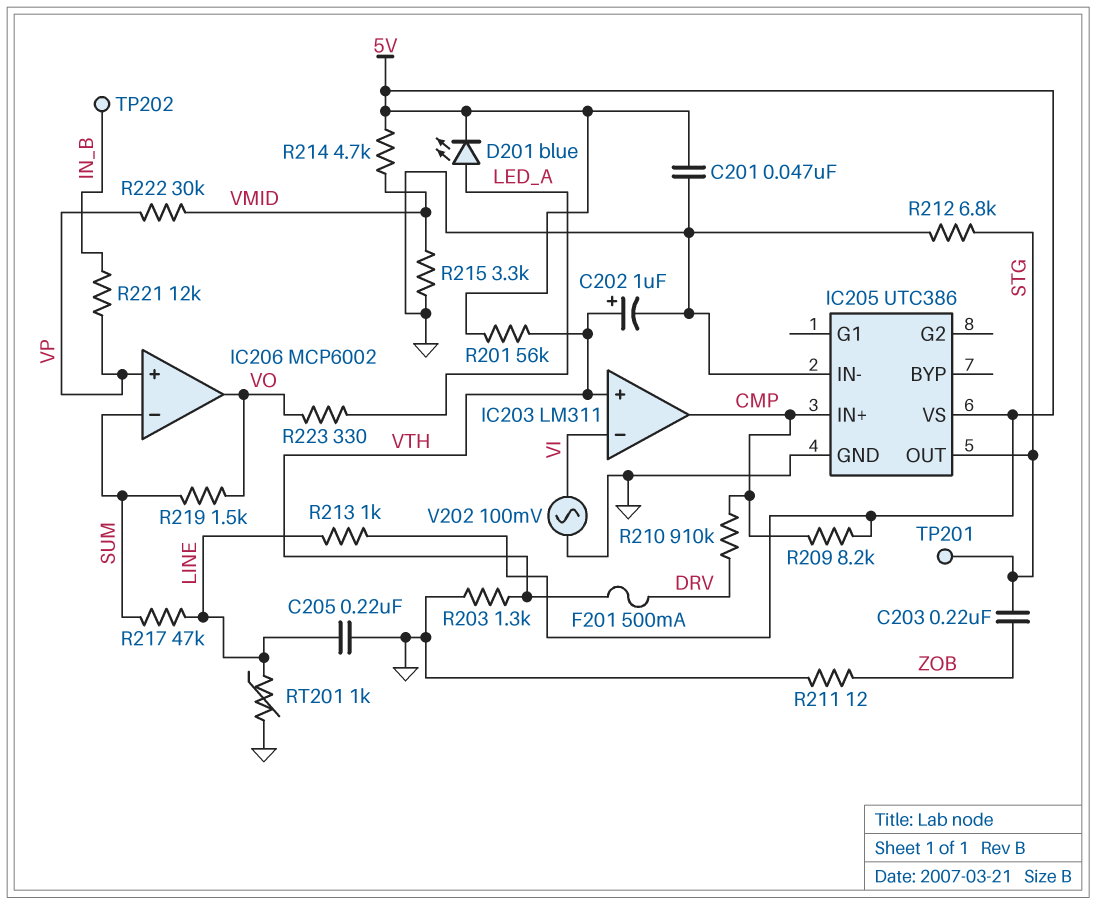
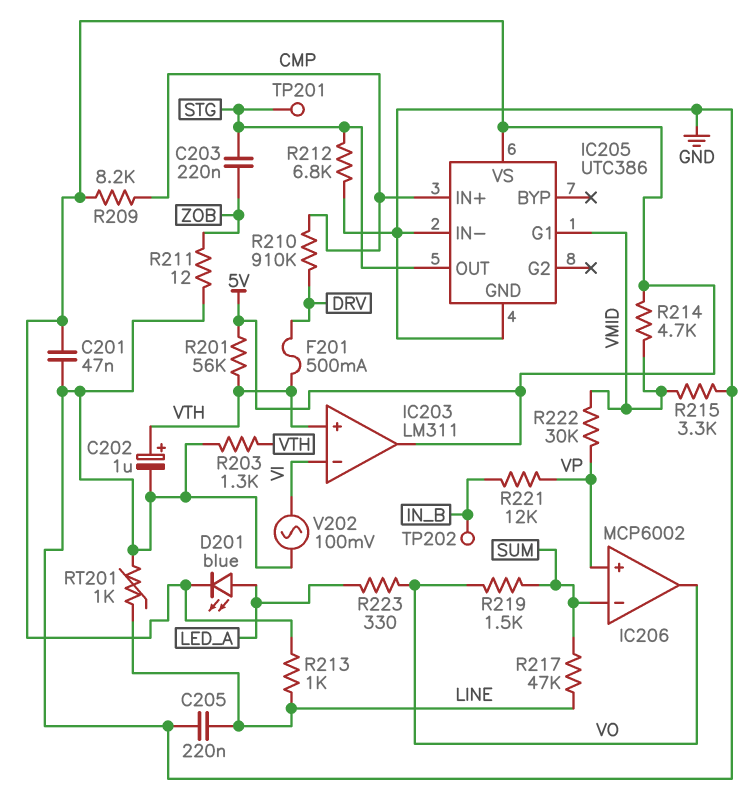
IC203 pin out: CMP -> 5V
IC205 pin G1: none -> VMID

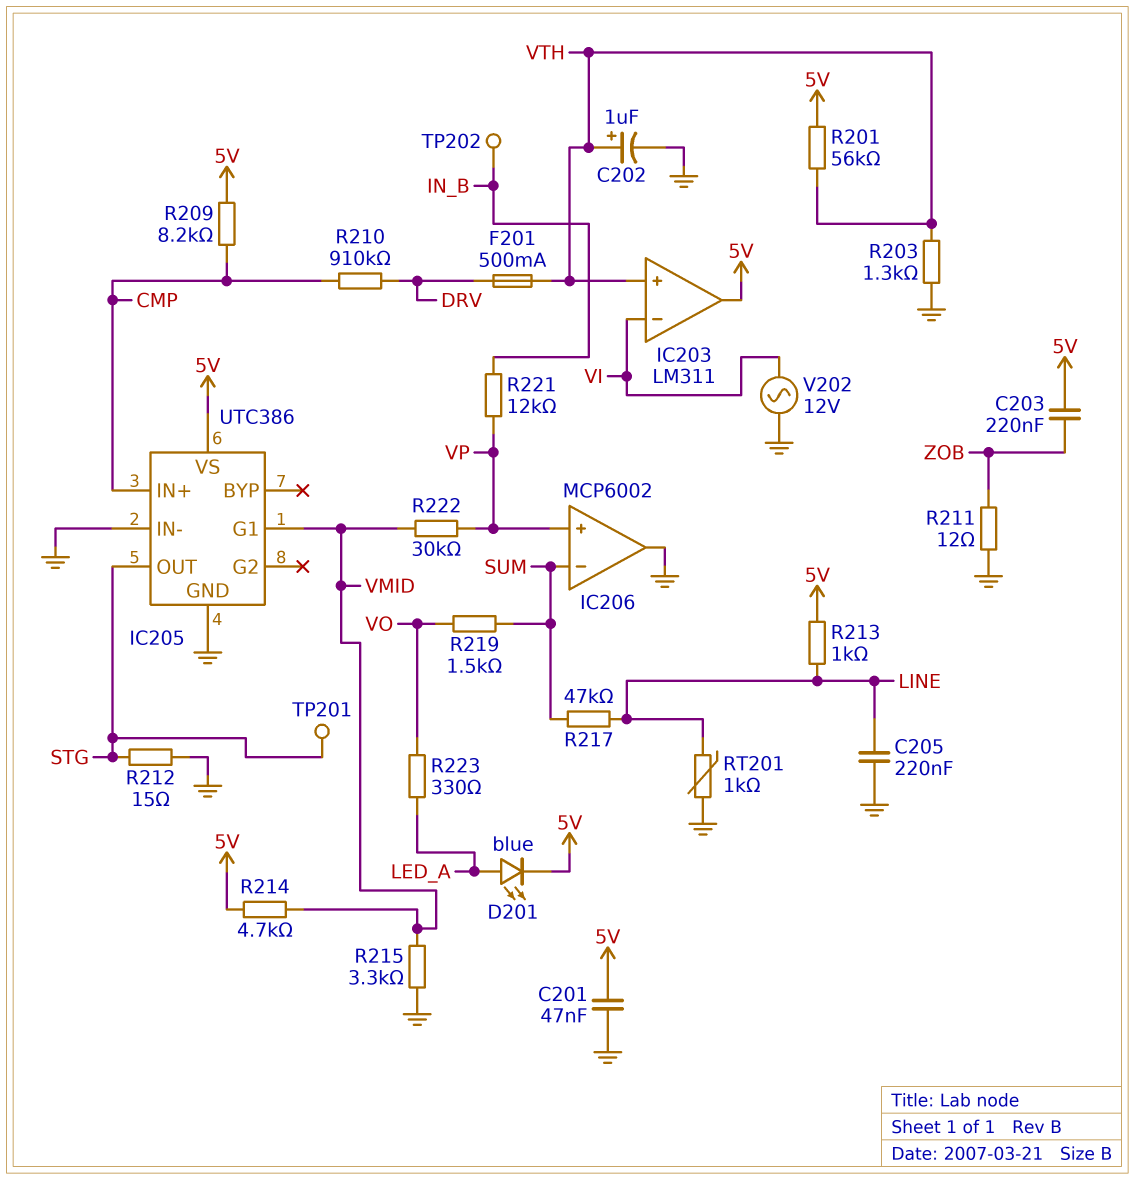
C203: 220nF (STG, ZOB) -> 220nF (5V, ZOB)
IC206 pin out: VO -> GND
R212: 6.8k (GND, STG) -> 15 (GND, STG)
V202: AC 100mV (GND, VI) -> AC 12V (GND, VI)

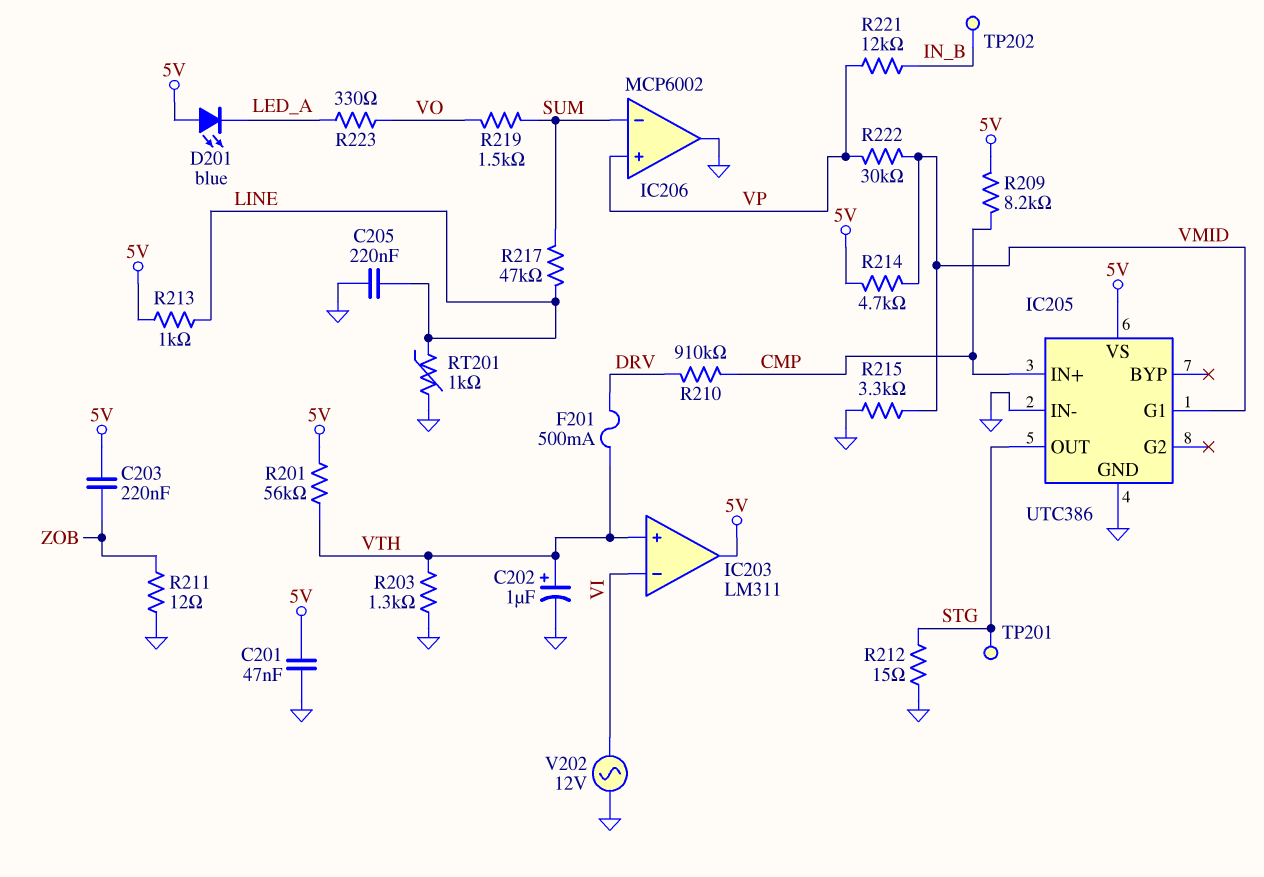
D201: LED blue (A LED_A, K 5V) -> LED blue (A 5V, K LED_A)

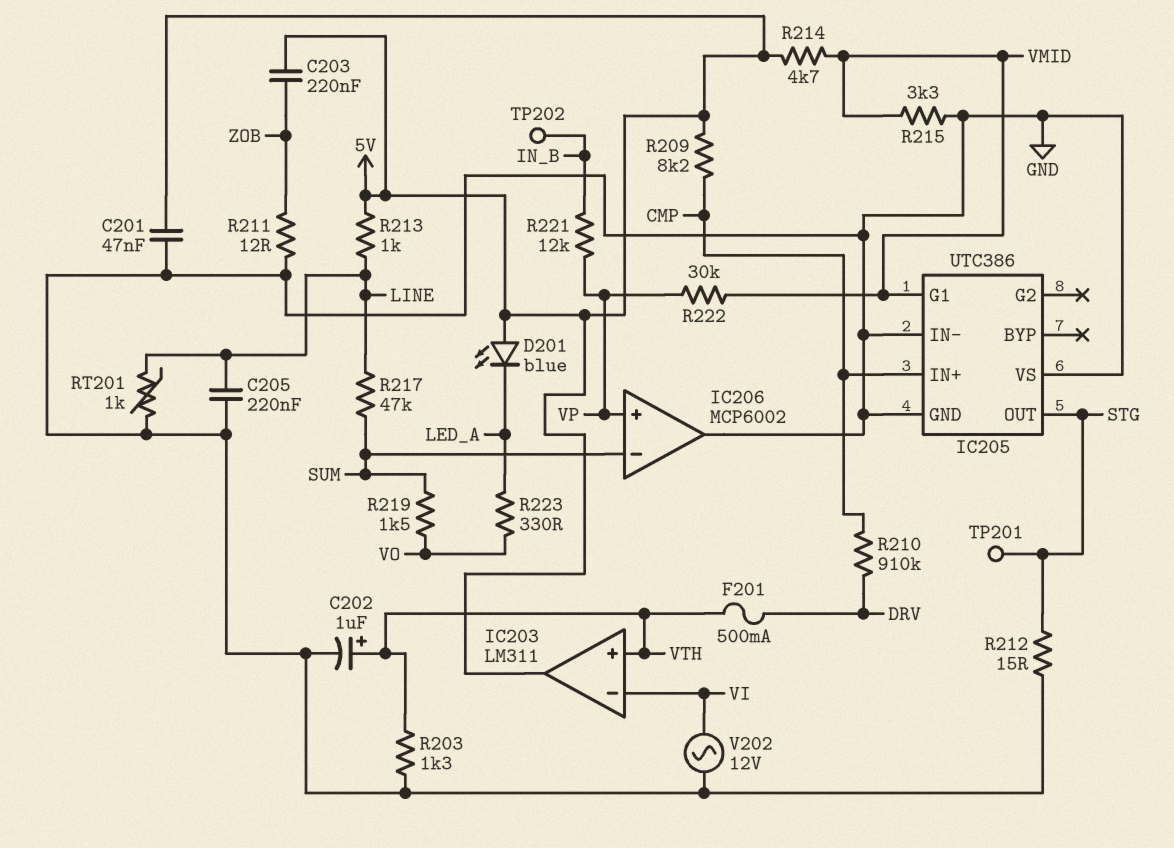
IC205 pin VS: 5V -> GND
R201: 56k (5V, VTH) -> none

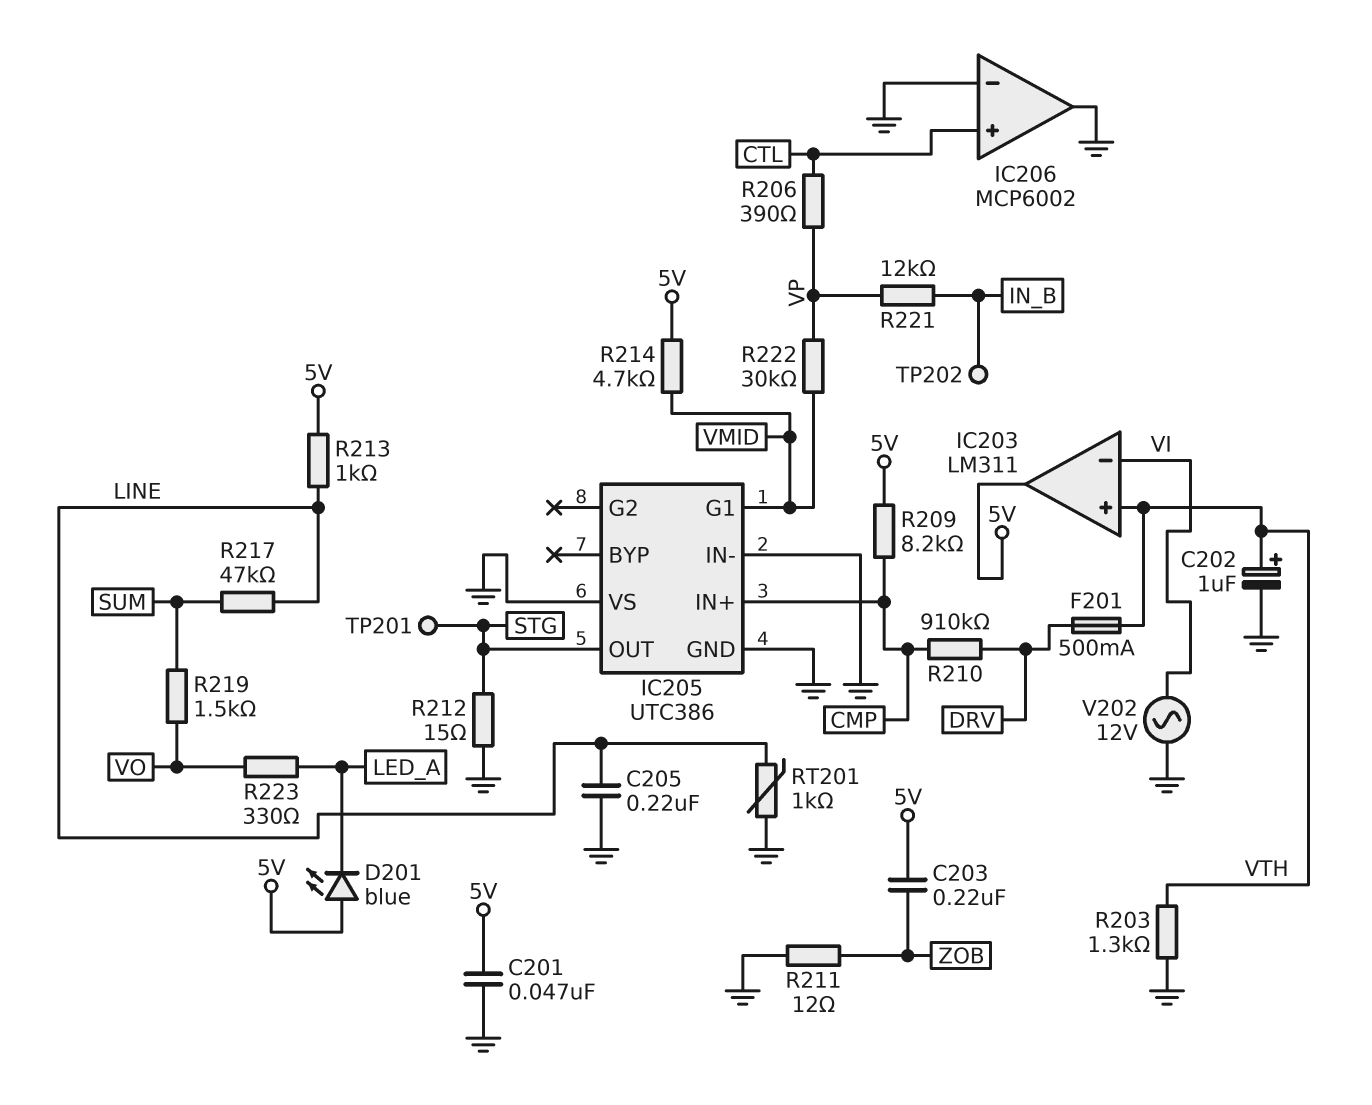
IC206 pin in+: VP -> CTL
IC206 pin in-: SUM -> GND
R206: none -> 390 (CTL, VP)
R215: 3.3k (GND, VMID) -> none

